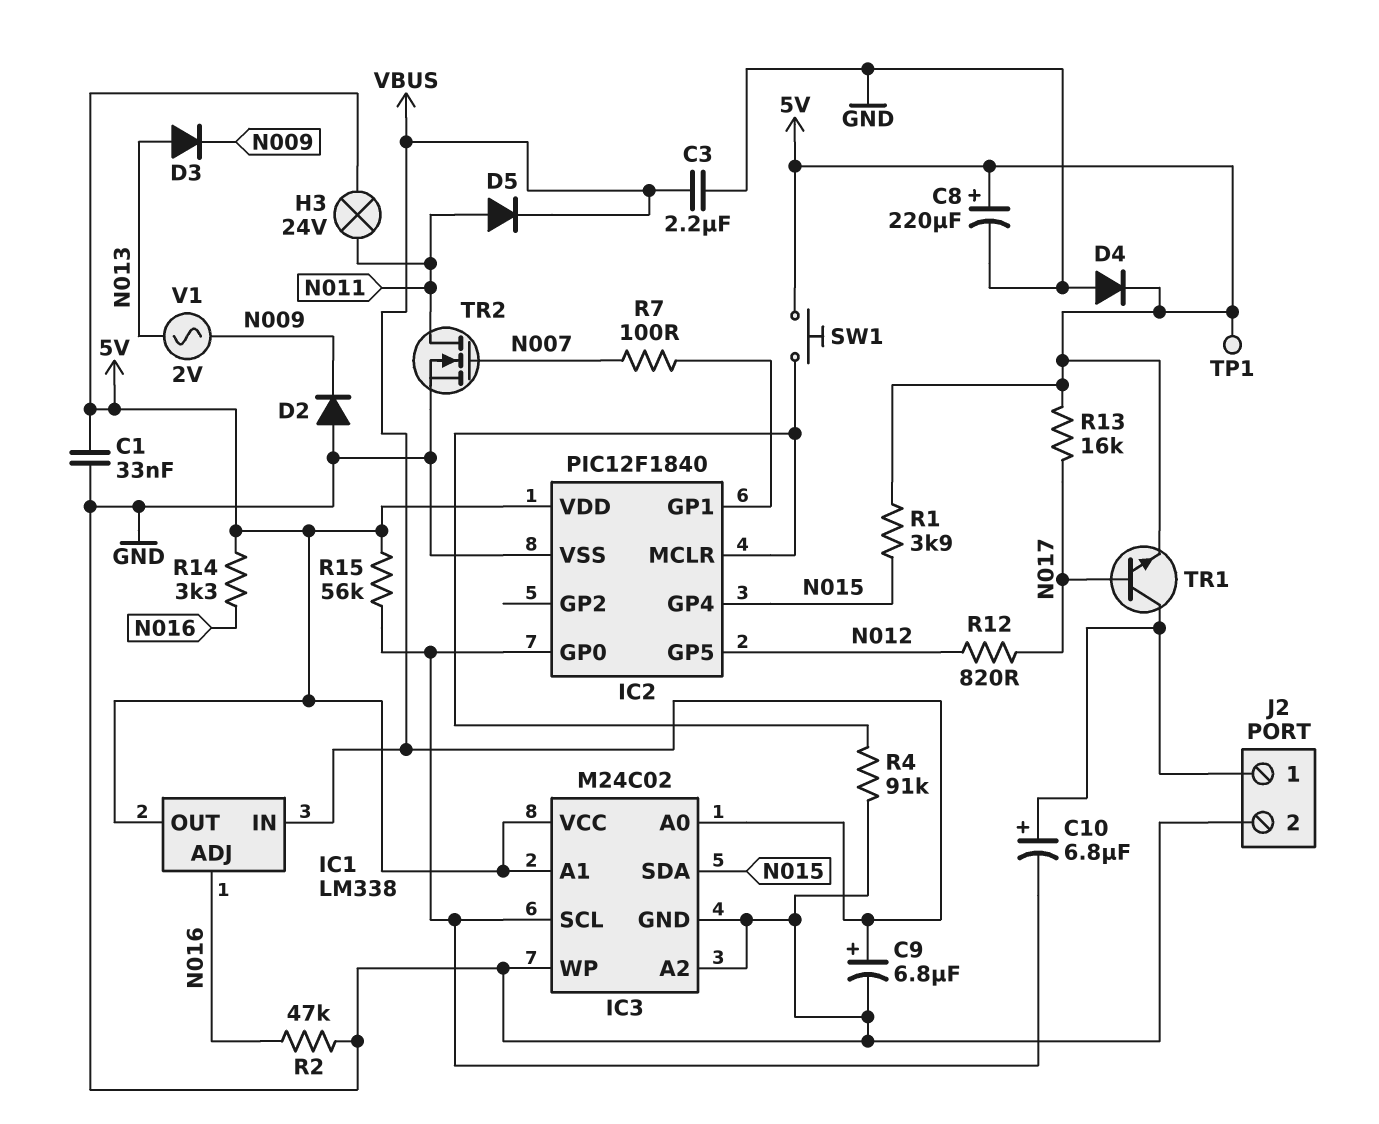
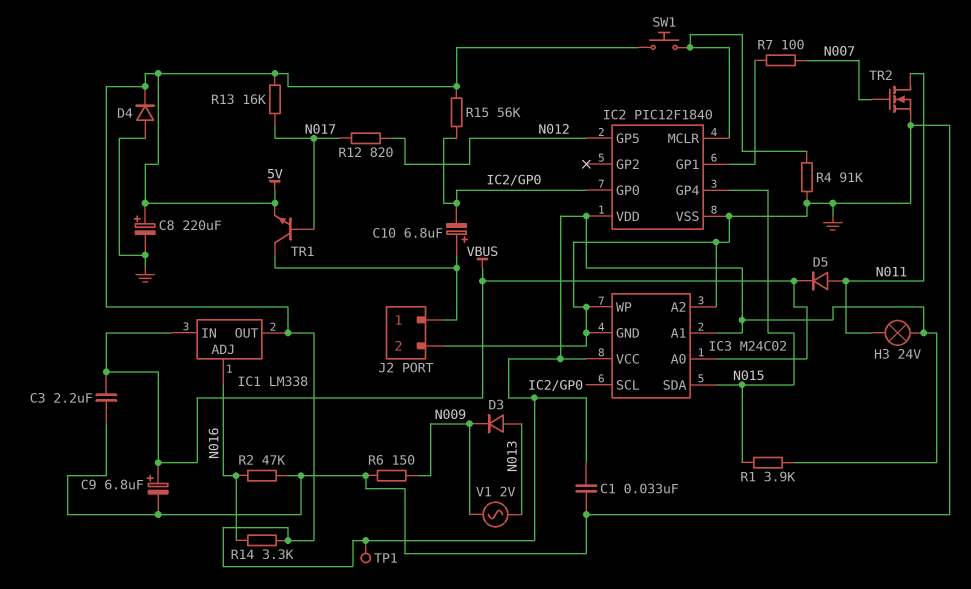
D2: diode (A GND, K N009) -> none
R6: none -> 150 (GND, N009)

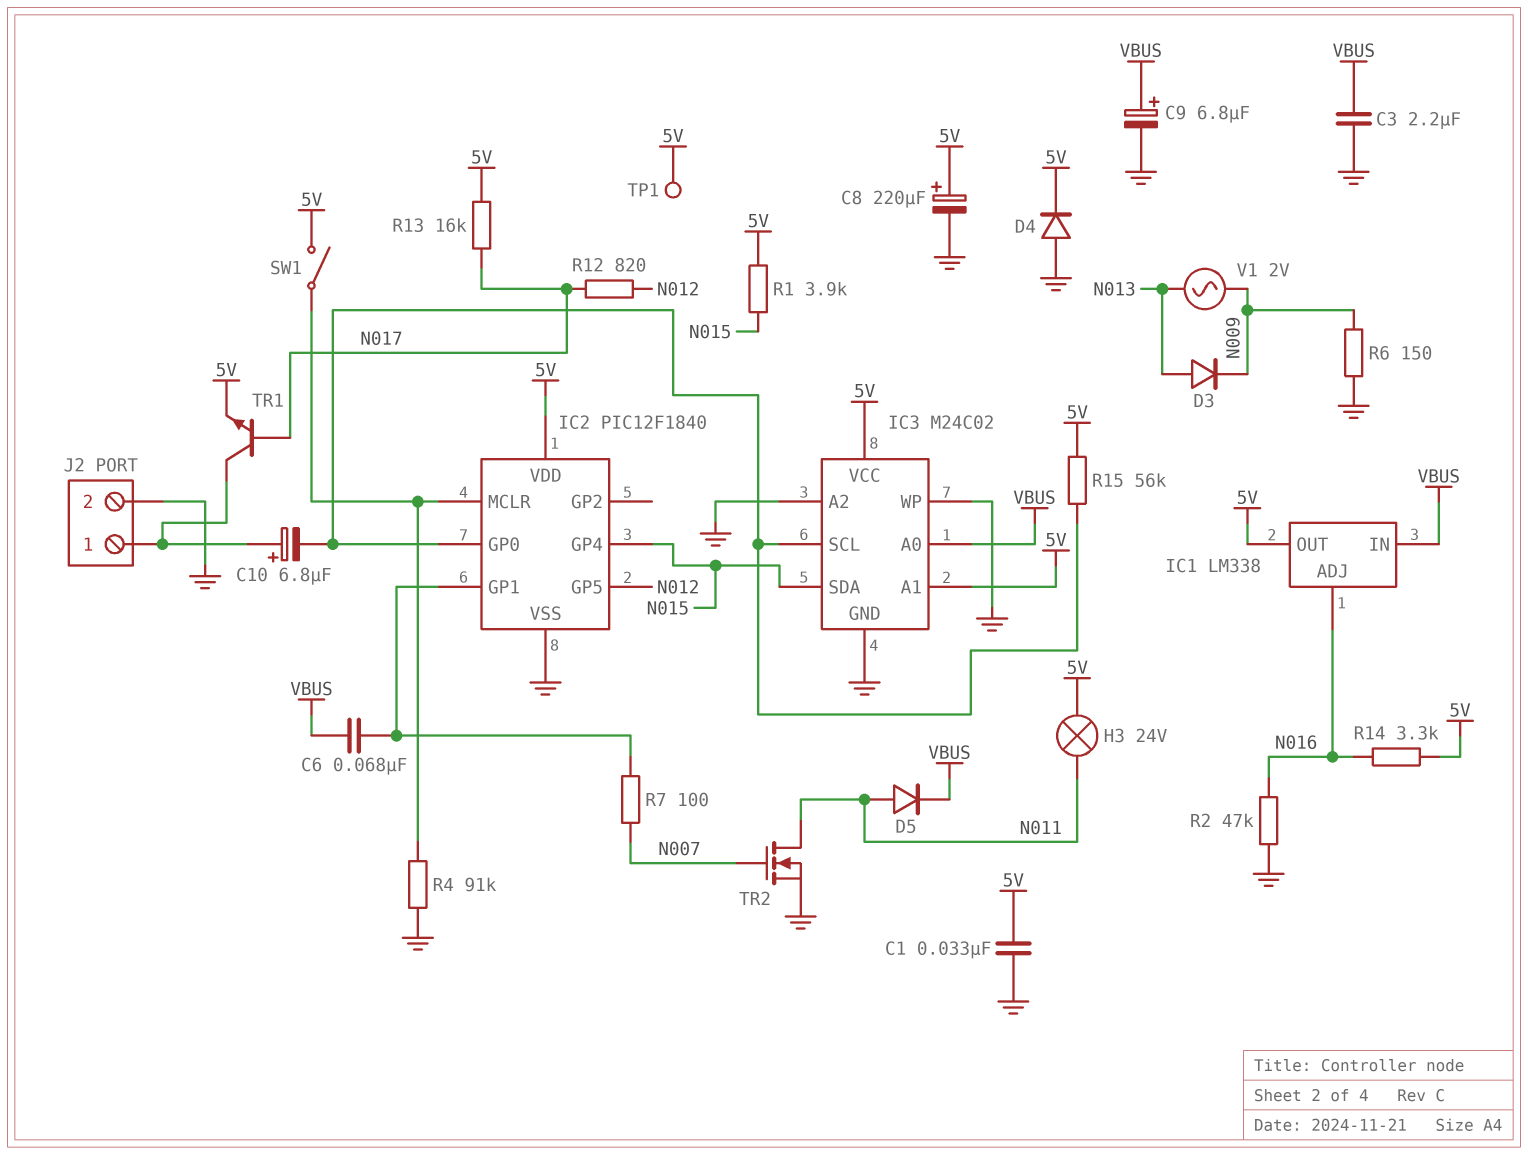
C6: none -> 68nF (IC2/GP1, VBUS)
SW1: button (5V, IC2/MCLR) -> switch (5V, IC2/MCLR)

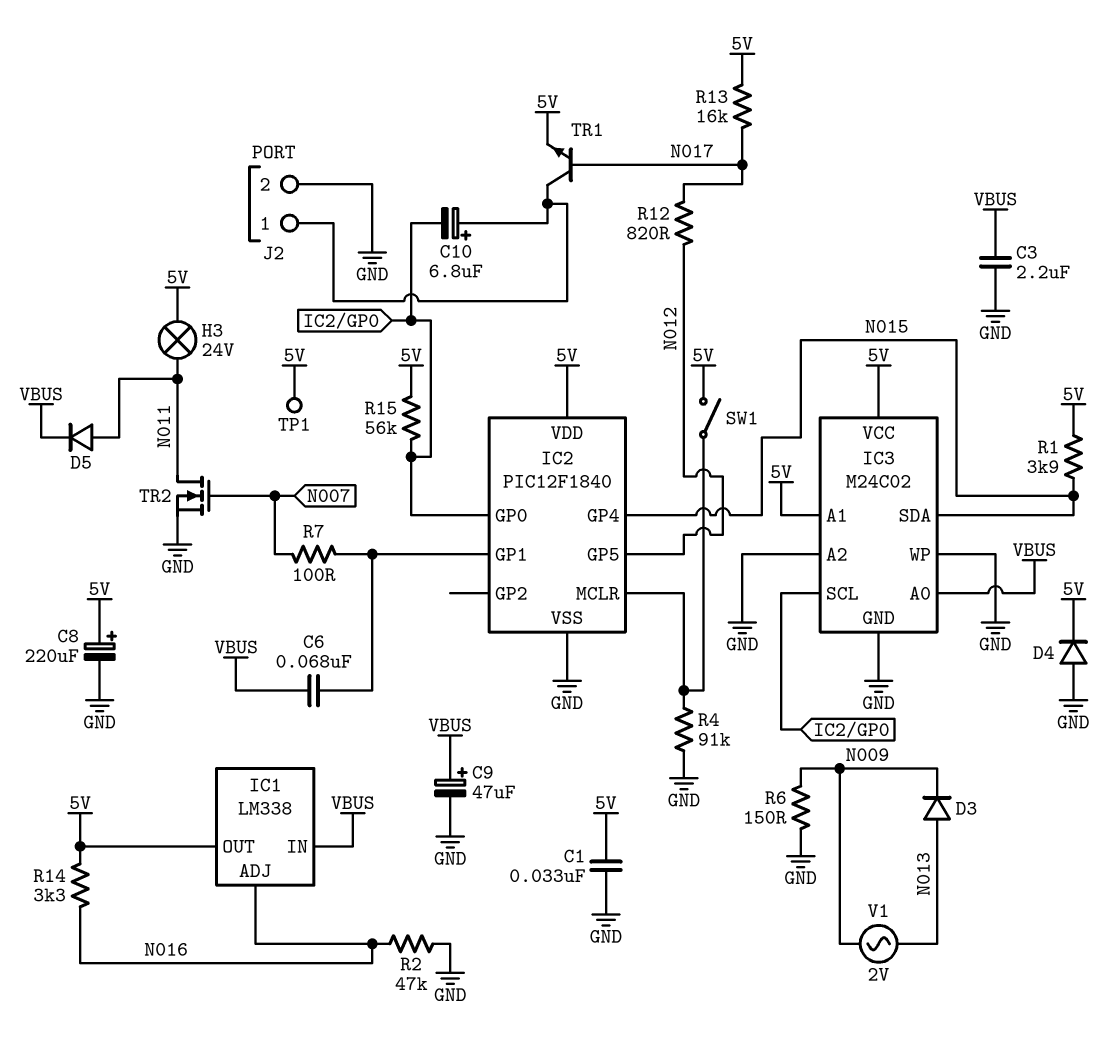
C9: 6.8uF (plus VBUS, minus GND) -> 47uF (plus VBUS, minus GND)

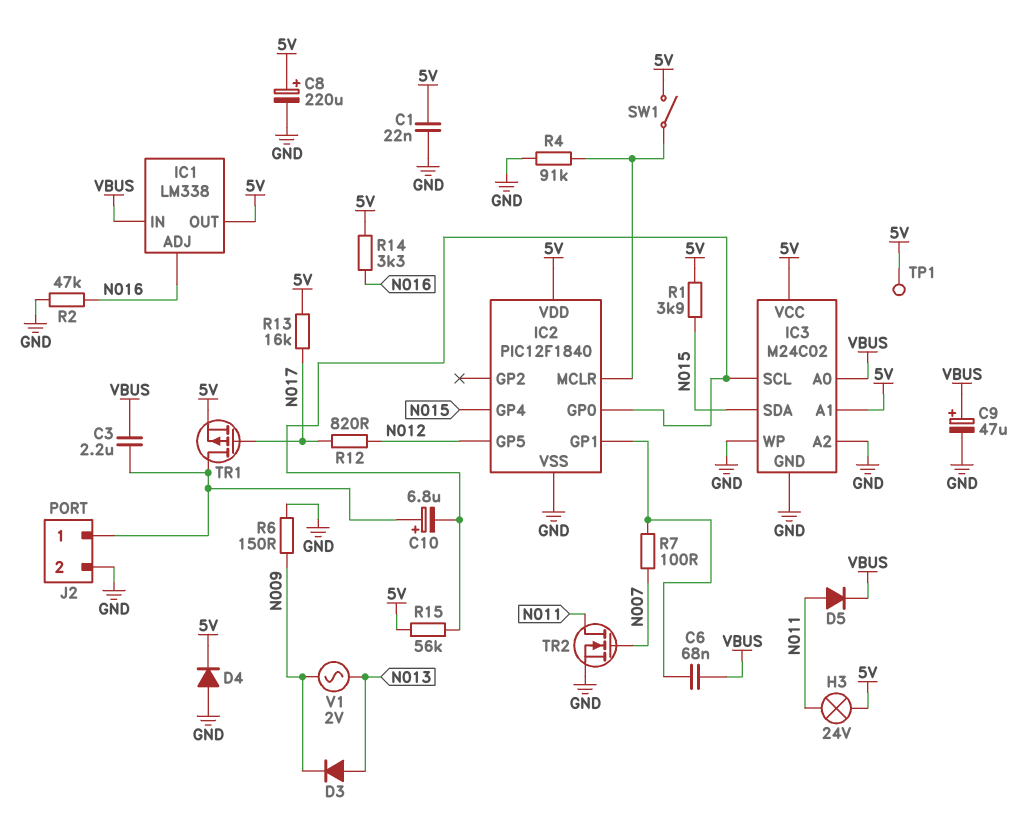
C1: 33nF (5V, GND) -> 22nF (5V, GND)
C3: 2.2uF (GND, VBUS) -> 2.2uF (J2/1, VBUS)
TR1: NPN (B N017, C J2/1, E 5V) -> PMOS (G N017, D J2/1, S 5V)

